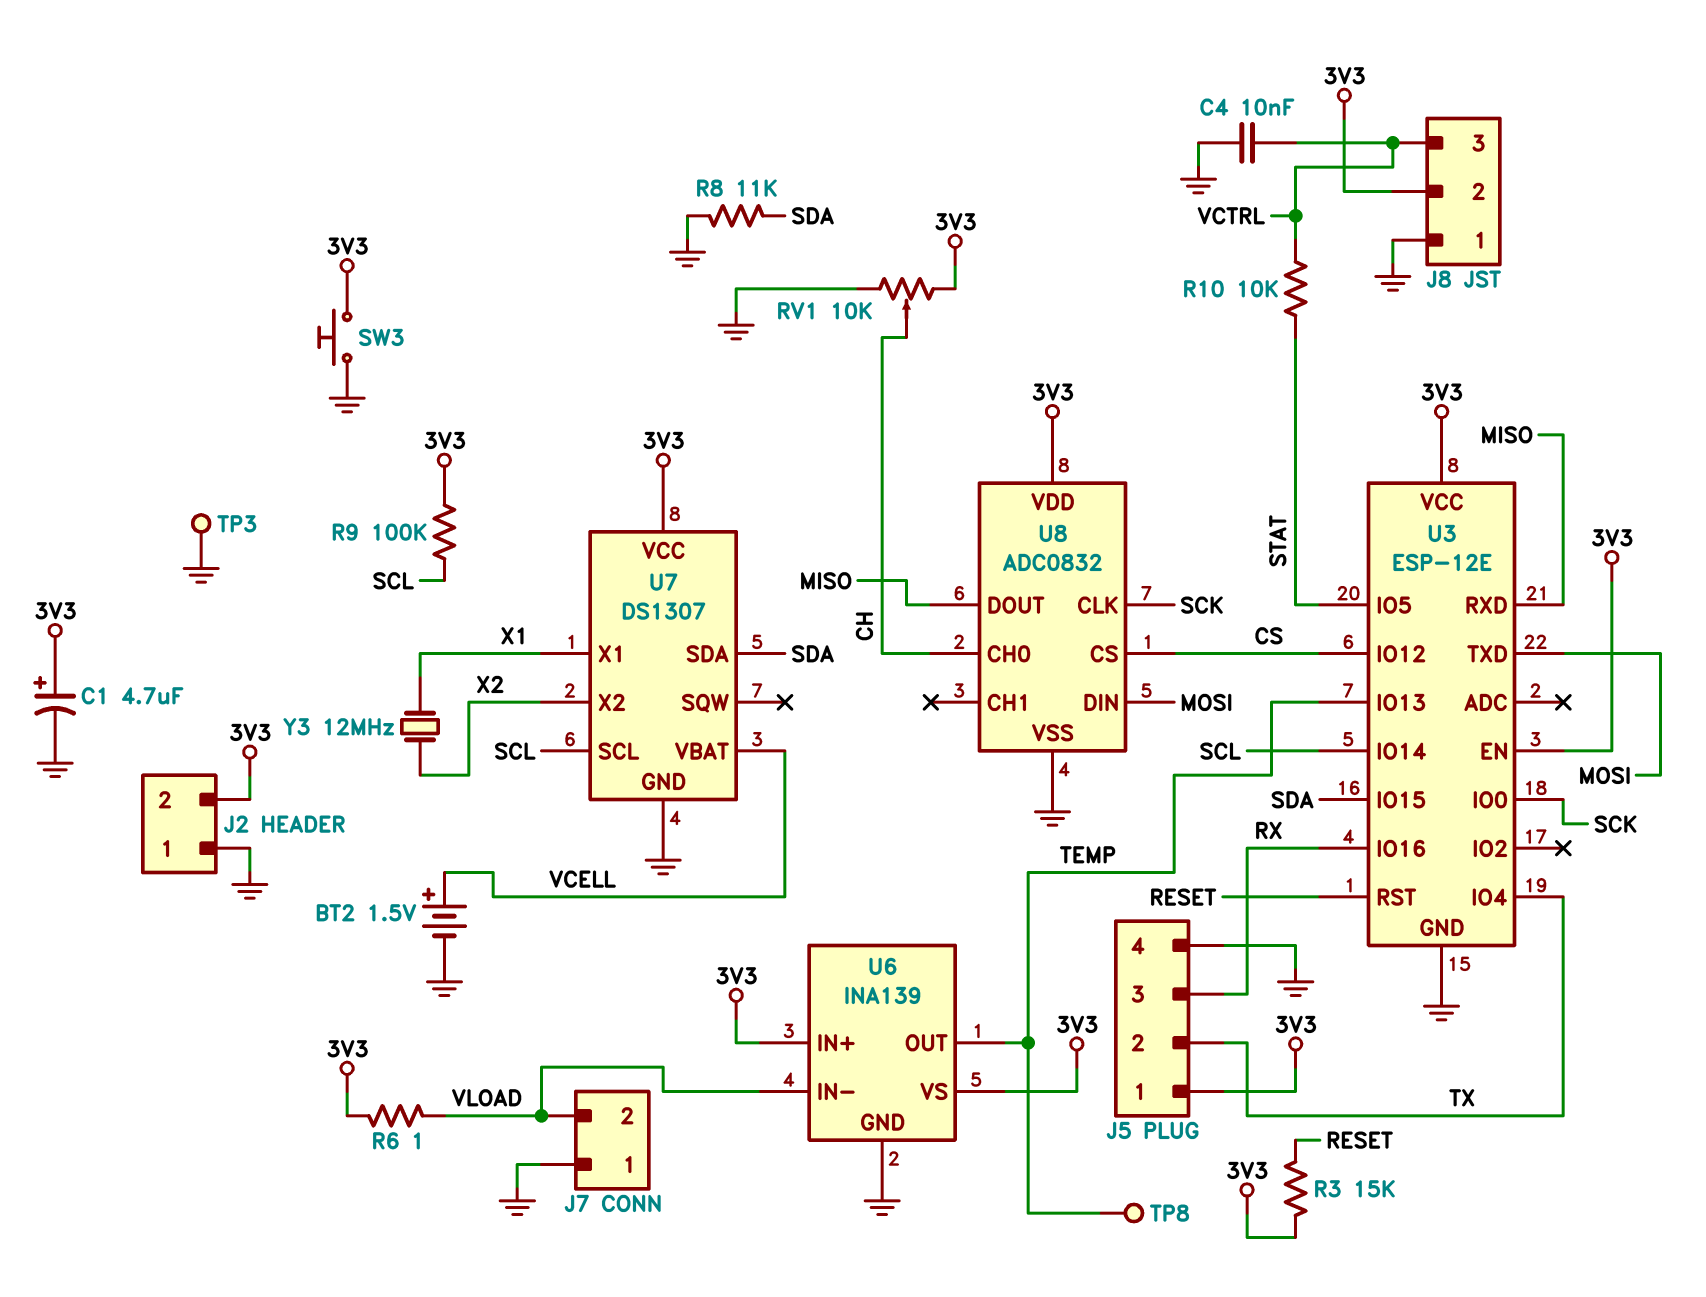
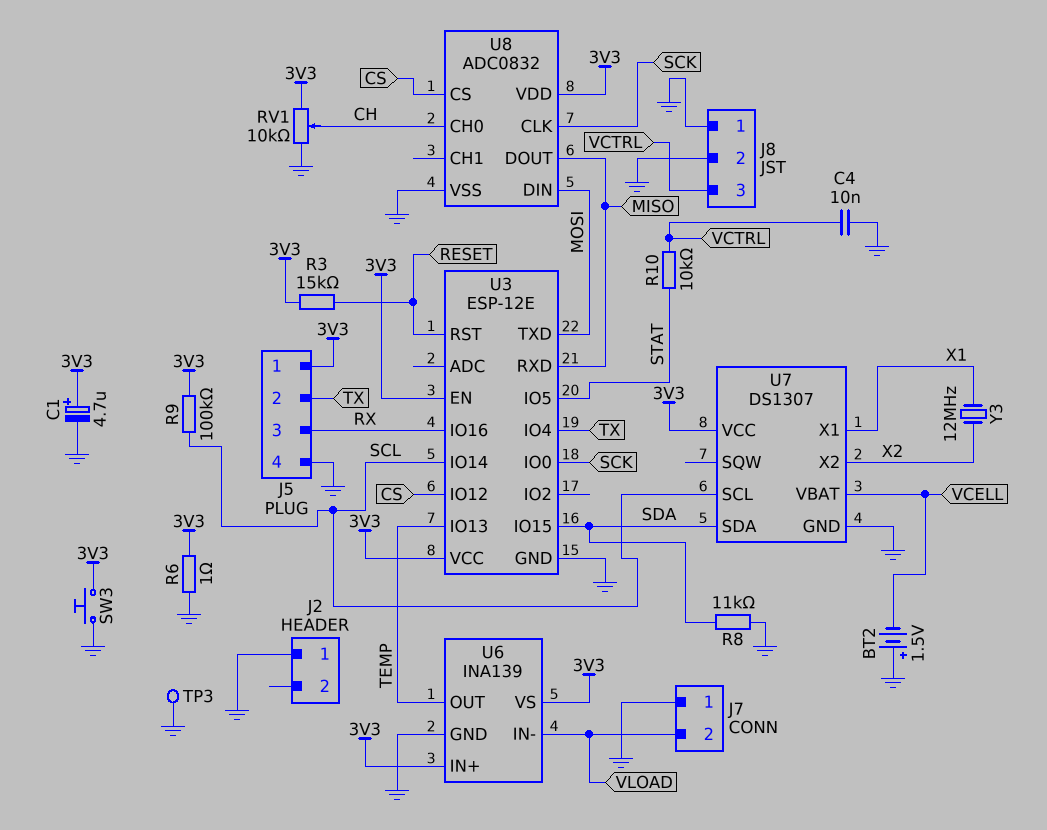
BT2: 1.5V (plus VCELL, minus GND) -> 1.5V (plus GND, minus VCELL)
J2 pin 2: 3V3 -> none
J8 pin 2: 3V3 -> GND
R6: 1 (3V3, VLOAD) -> 1 (3V3, GND)
TP8: test point (TEMP) -> none

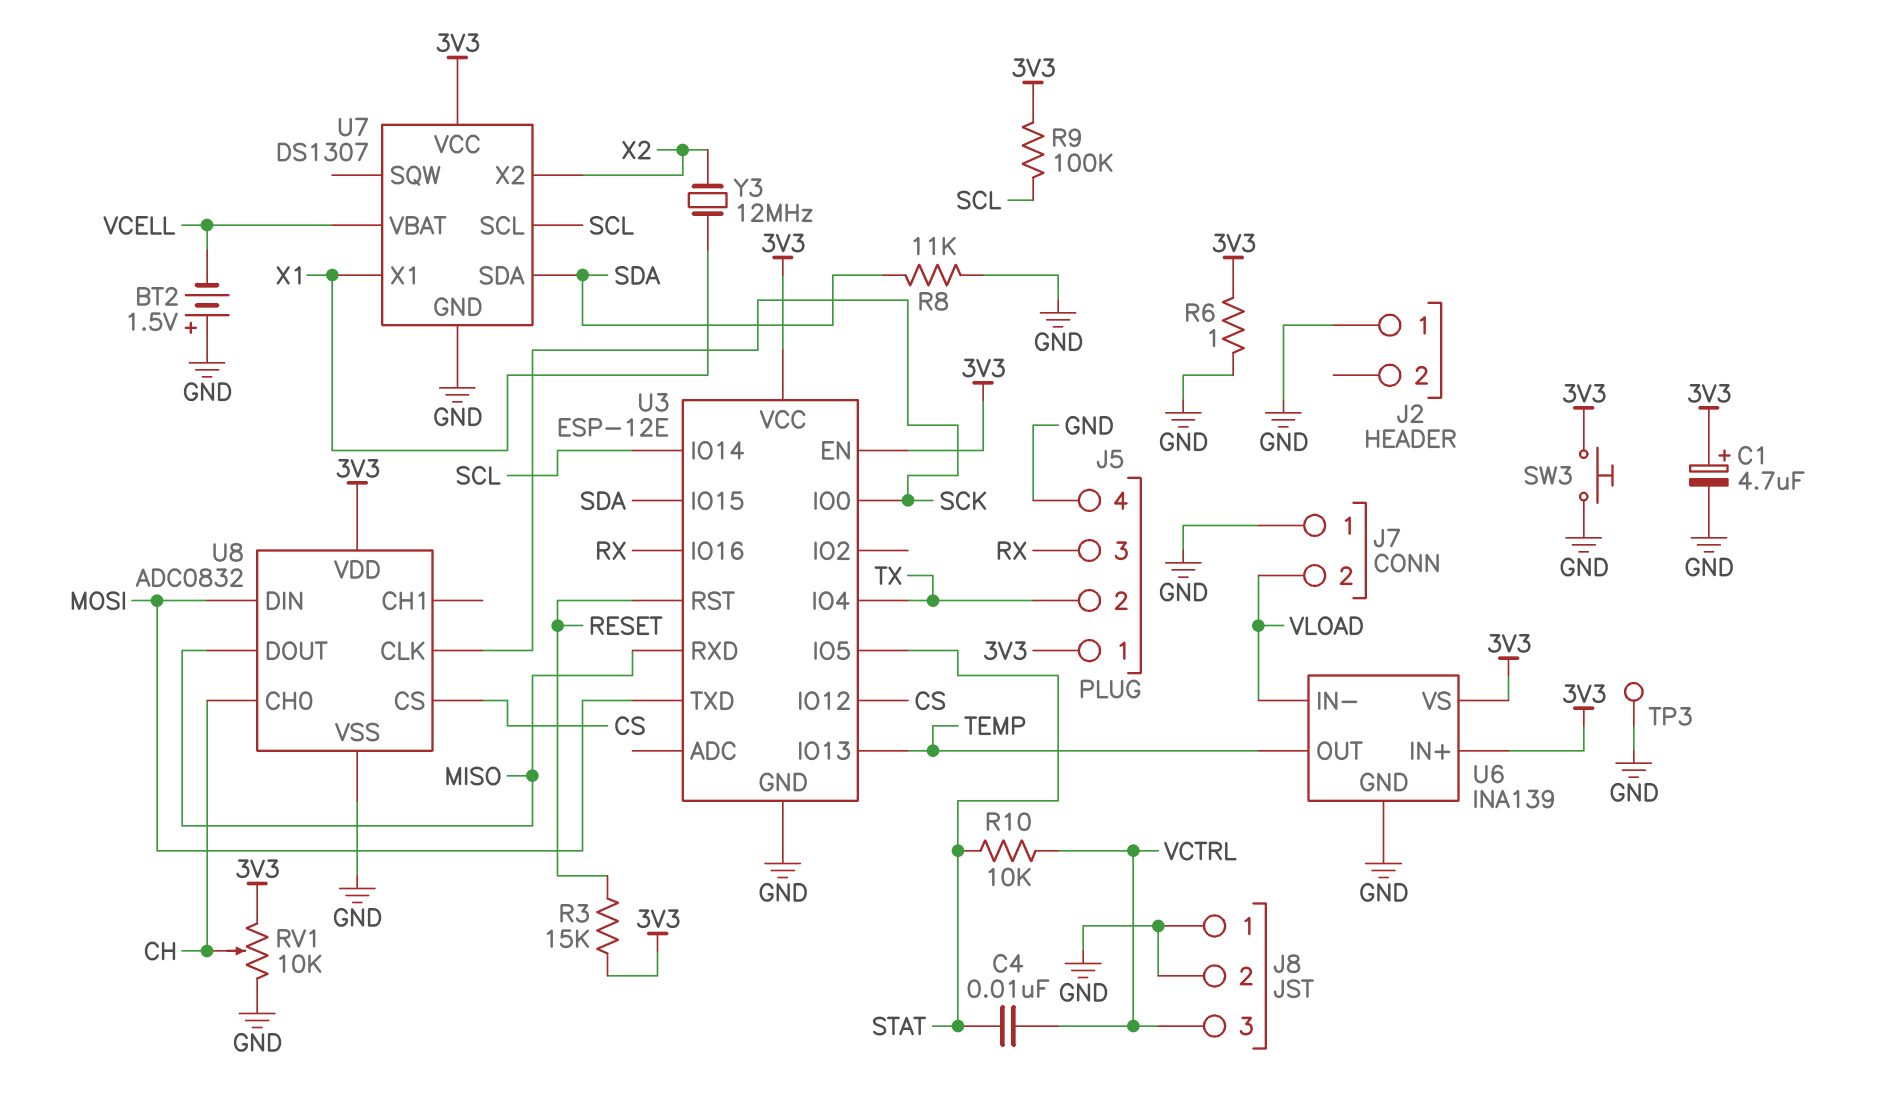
C4: 10nF (GND, VCTRL) -> 10nF (STAT, VCTRL)

